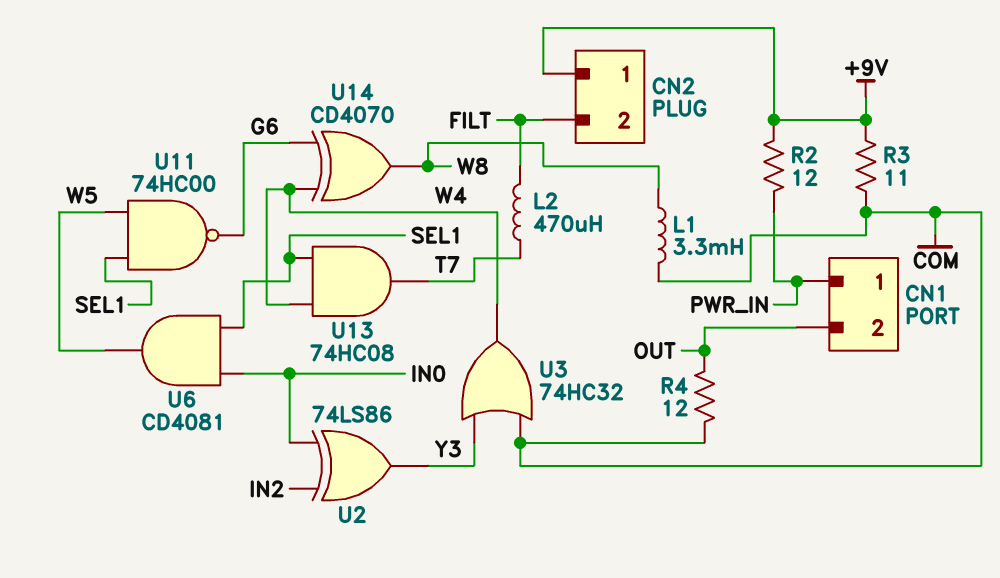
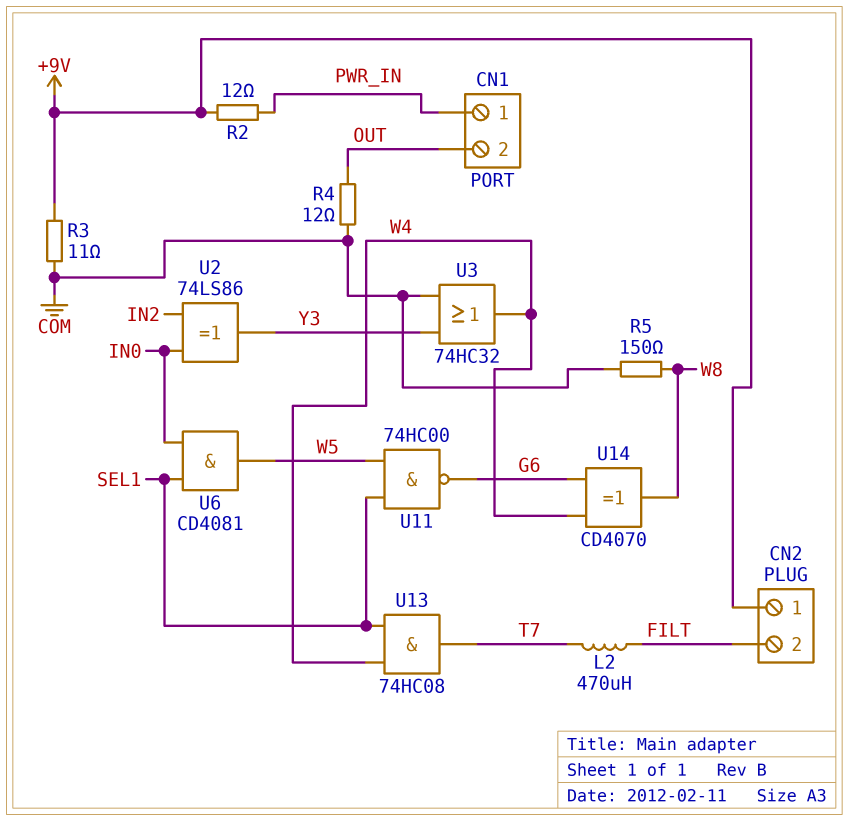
L1: 3.3mH (COM, W8) -> none
R5: none -> 150 (COM, W8)

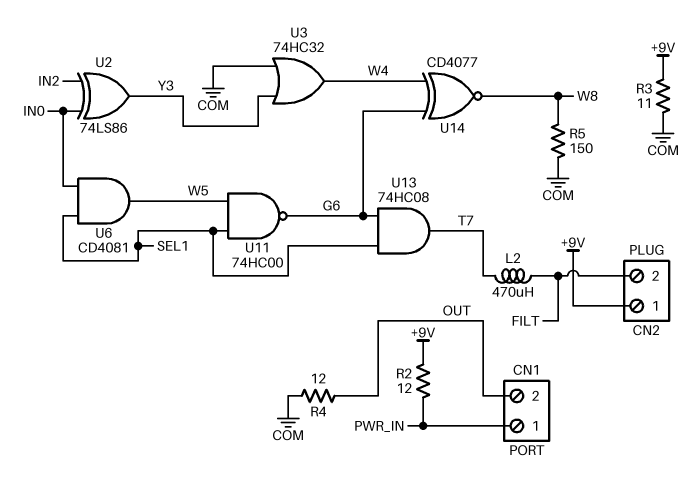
U13: AND 74HC08 (in SEL1, in W4, out T7) -> AND 74HC08 (in G6, in SEL1, out T7)
U14: XOR CD4070 (in G6, in W4, out W8) -> XNOR CD4077 (in G6, in W4, out W8)

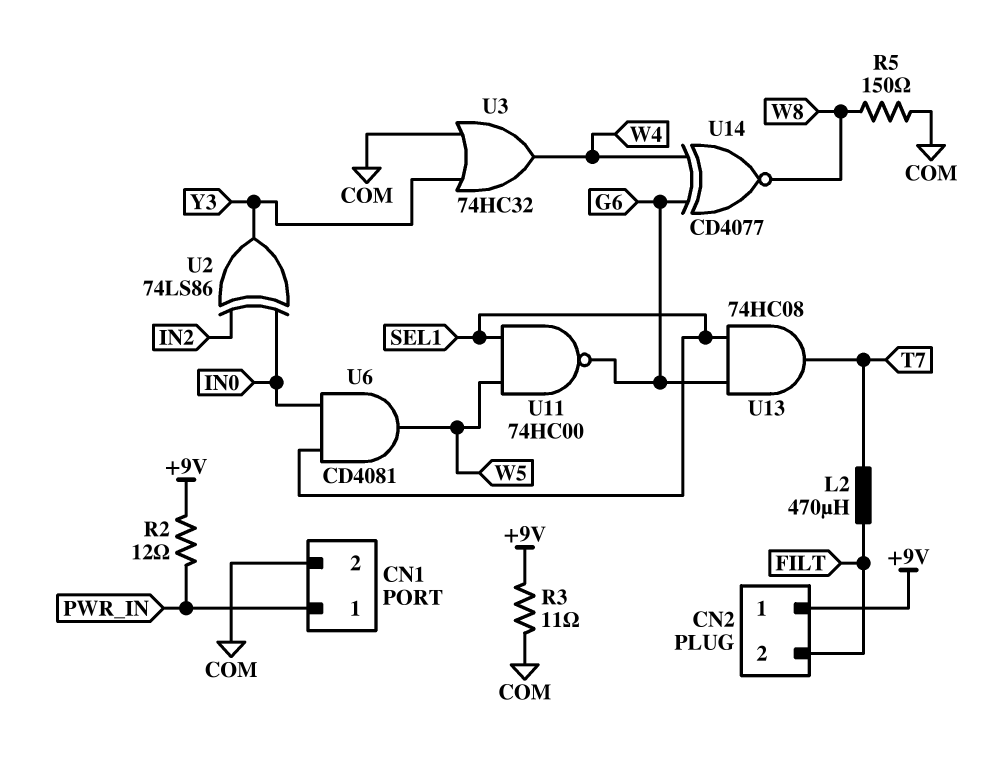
CN1 pin 2: OUT -> COM
R4: 12 (COM, OUT) -> none

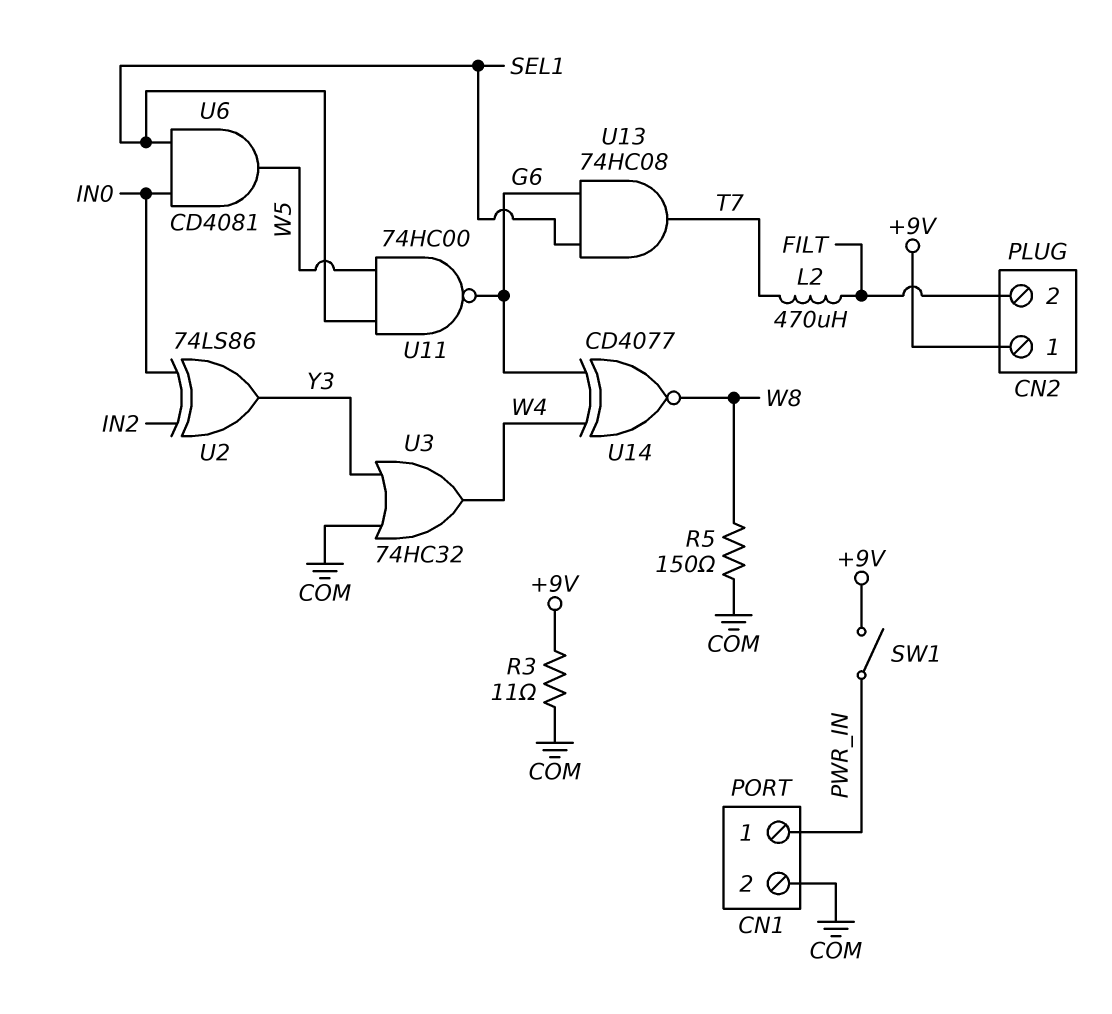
R2: 12 (+9V, PWR_IN) -> none
SW1: none -> switch (+9V, PWR_IN)

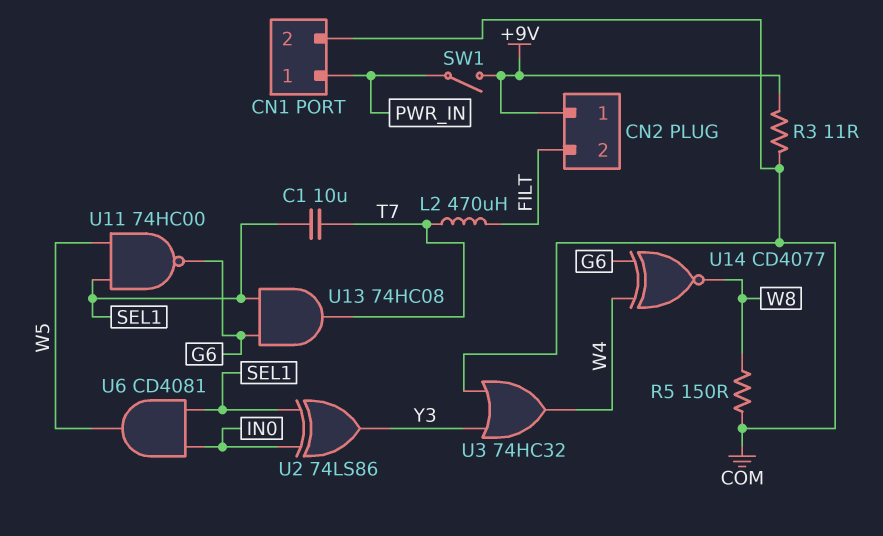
C1: none -> 10uF (SEL1, T7)
U2: XOR 74LS86 (in IN0, in IN2, out Y3) -> XOR 74LS86 (in IN0, in SEL1, out Y3)

